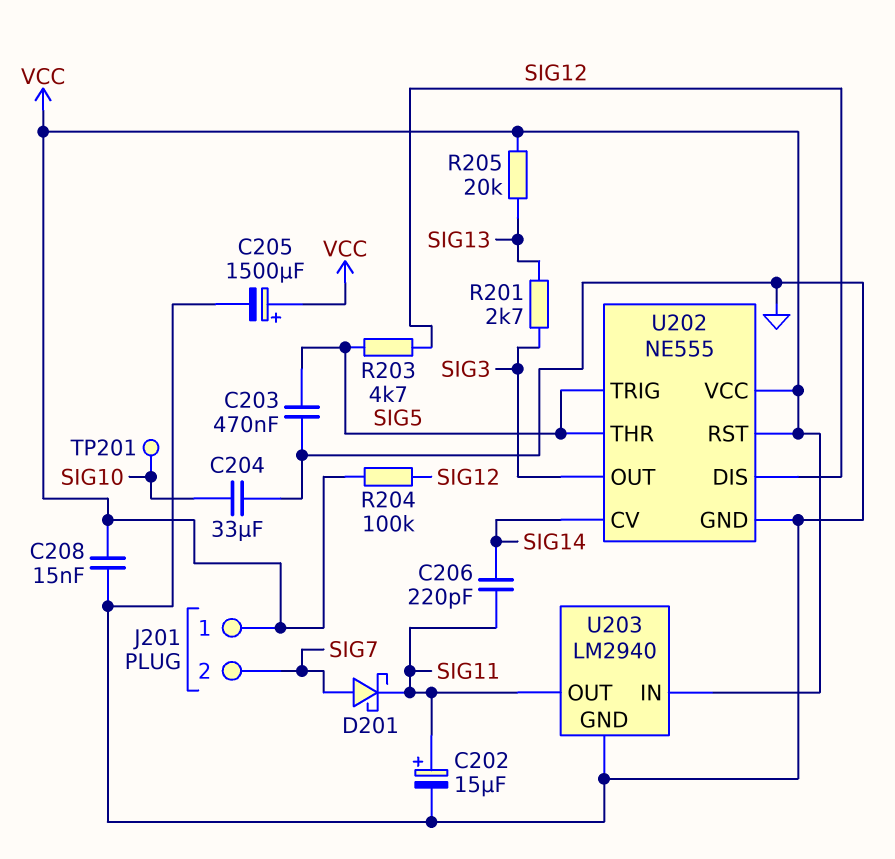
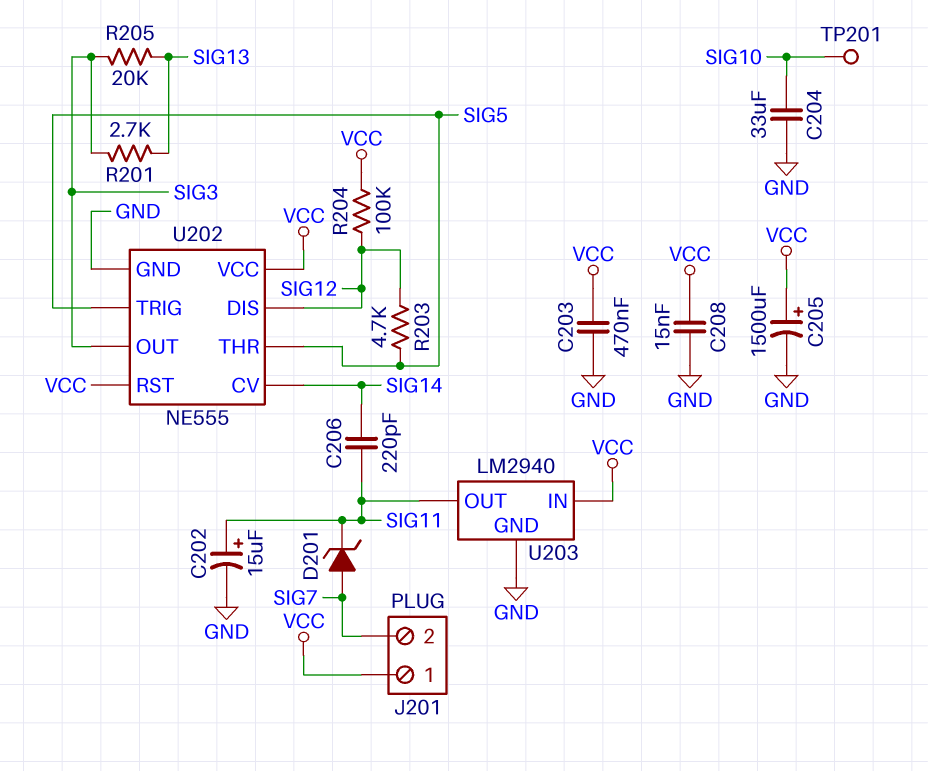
C203: 470nF (GND, SIG5) -> 470nF (GND, VCC)
D201: schottky (A SIG7, K SIG11) -> zener (A SIG7, K SIG11)
R205: 20k (SIG13, VCC) -> 20k (SIG3, SIG13)

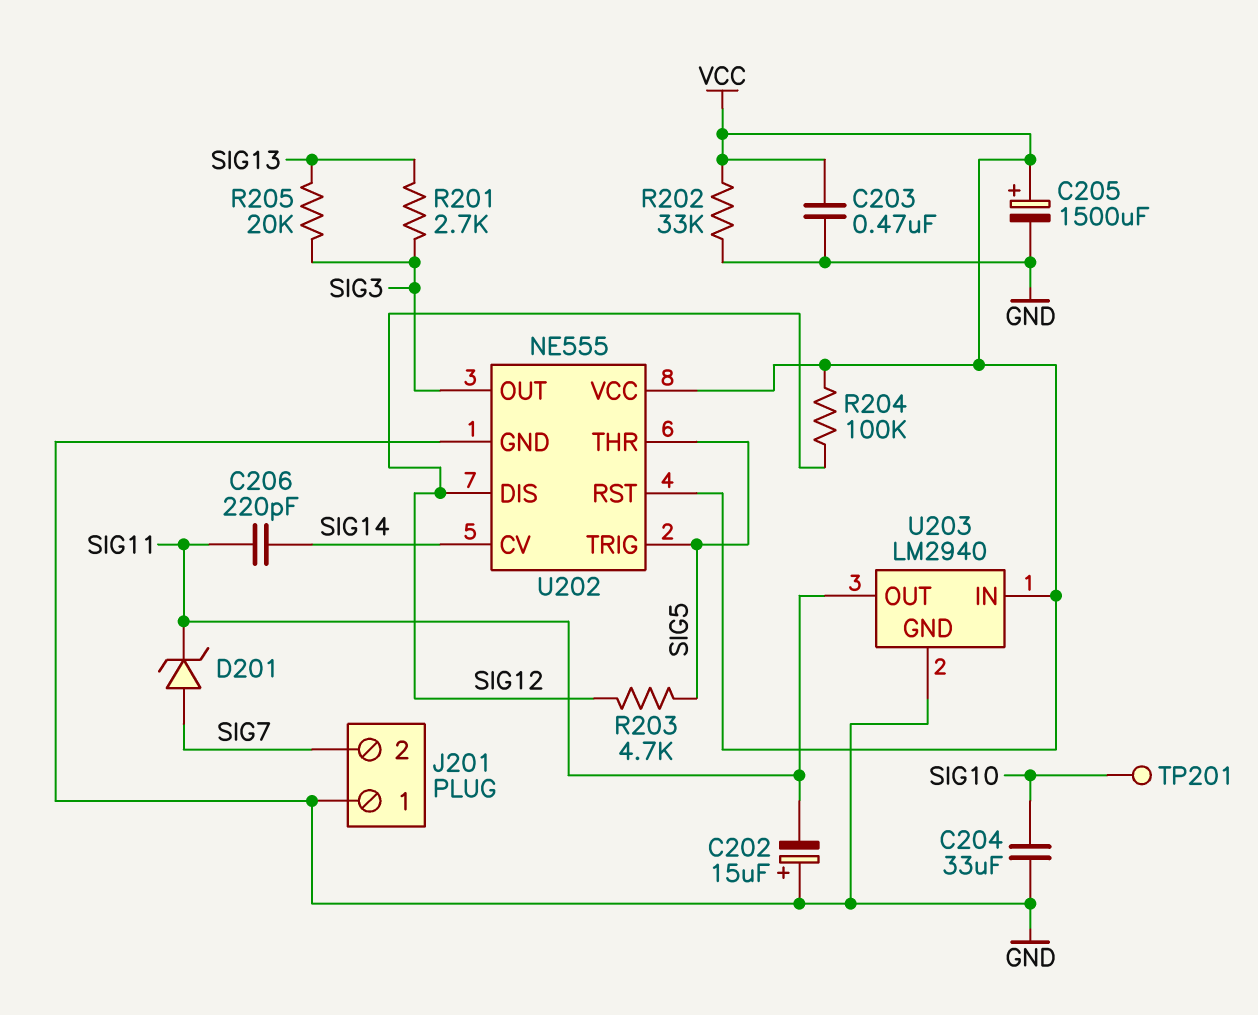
C202: 15uF (plus SIG11, minus GND) -> 15uF (plus GND, minus SIG11)
C208: 15nF (GND, VCC) -> none
J201 pin 1: VCC -> GND
R202: none -> 33k (GND, VCC)

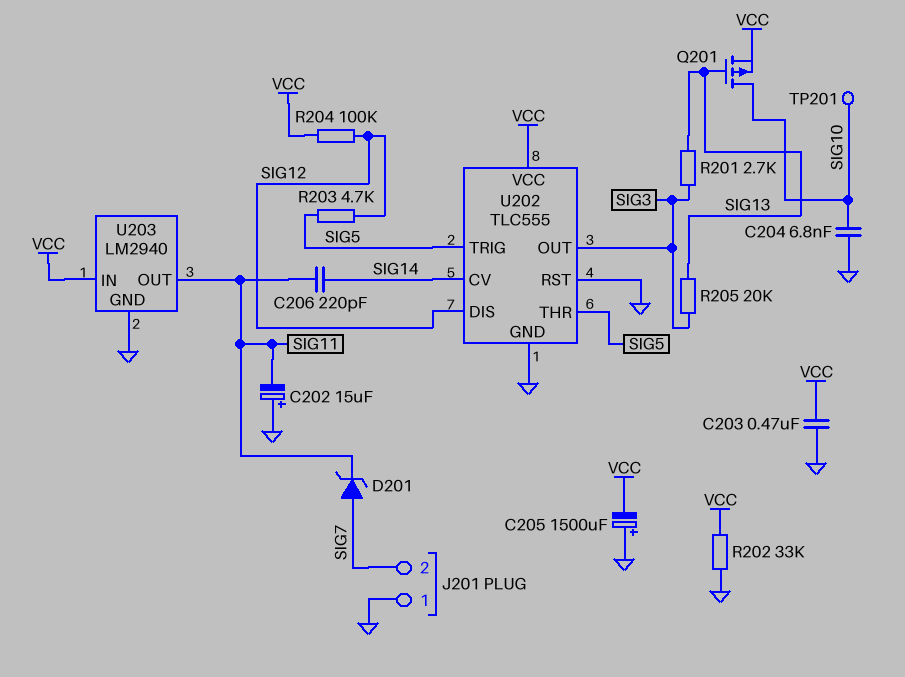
C204: 33uF (GND, SIG10) -> 6.8nF (GND, SIG10)
C205: 1500uF (plus VCC, minus GND) -> 1500uF (plus GND, minus VCC)
Q201: none -> PMOS (G SIG13, D SIG10, S VCC)
U202: NE555 -> TLC555
U202 pin RST: VCC -> GND

